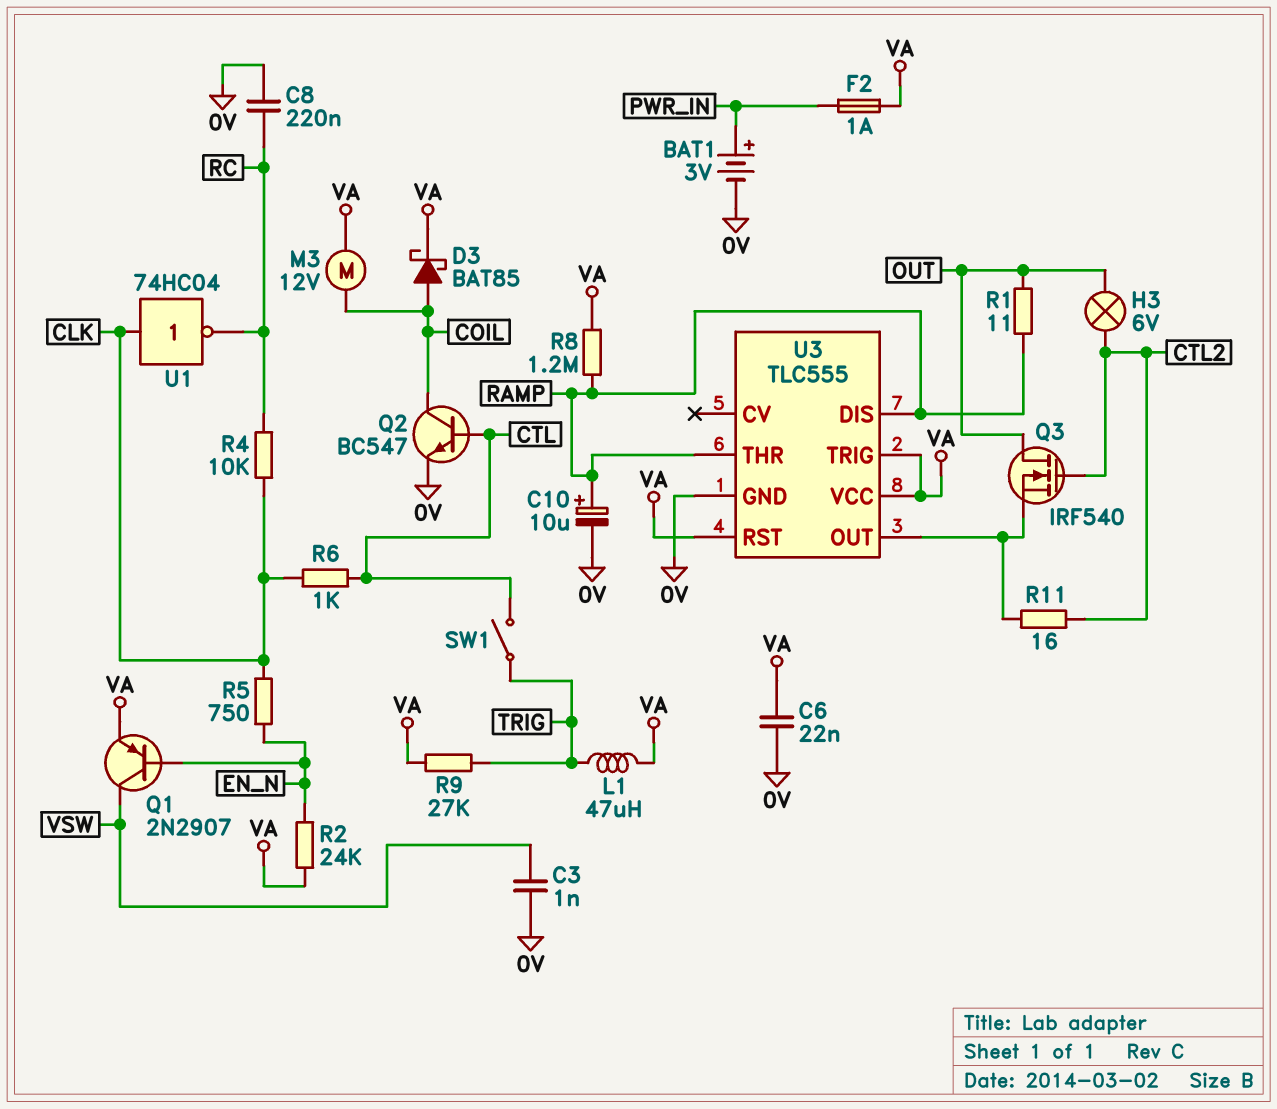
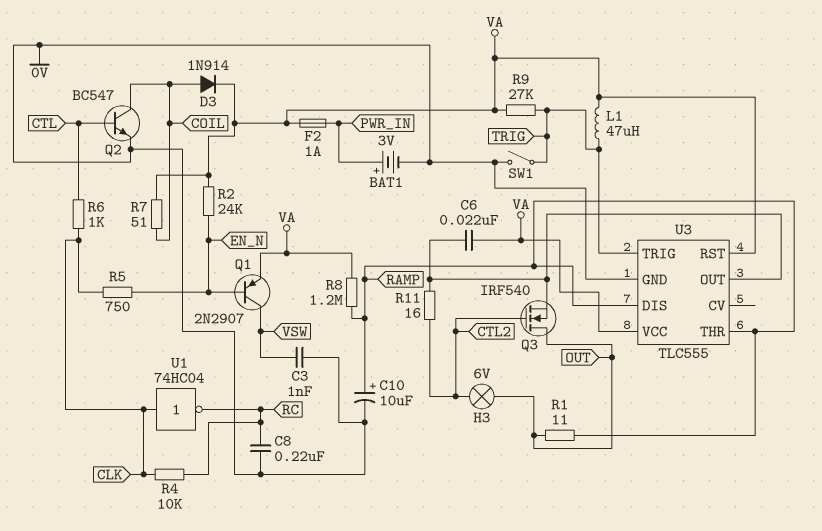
C6: 22nF (0V, VA) -> 22nF (U3/OUT, VA)
D3: schottky BAT85 (A COIL, K VA) -> diode 1N914 (A COIL, K VA)
M3: motor 12V (COIL, VA) -> none
R7: none -> 51 (COIL, VA)
SW1: switch (CTL, TRIG) -> switch (0V, TRIG)
U3 pin TRIG: VA -> TRIG

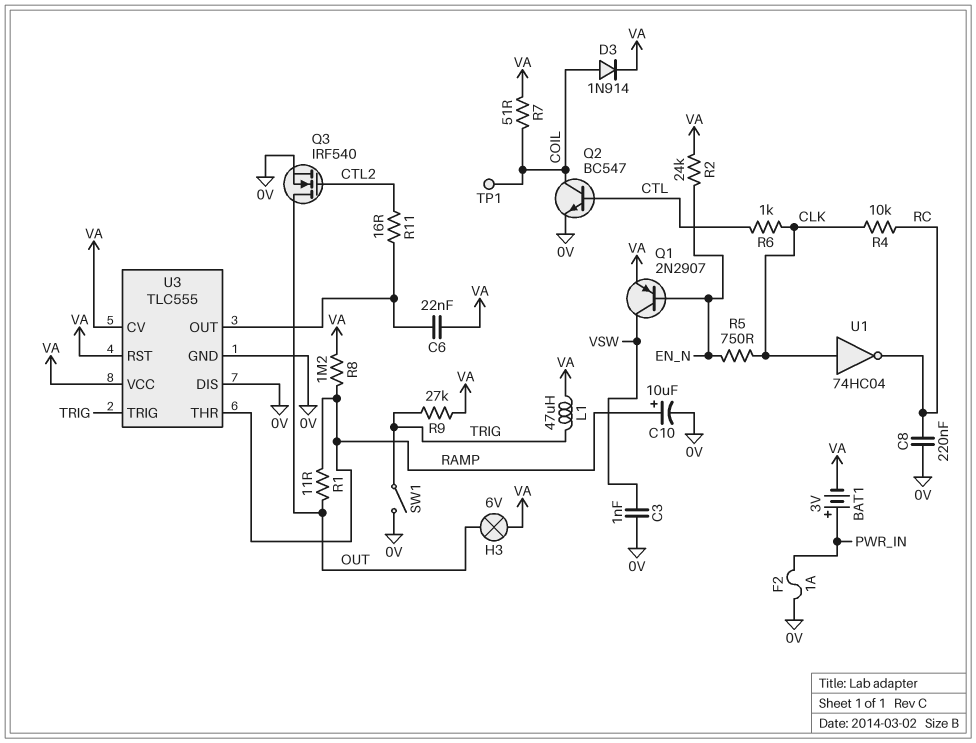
BAT1: 3V (plus PWR_IN, minus 0V) -> 3V (plus PWR_IN, minus VA)
F2: 1A (PWR_IN, VA) -> 1A (0V, PWR_IN)
H3: lamp 6V (CTL2, OUT) -> lamp 6V (OUT, VA)
Q3: NMOS IRF540 (G CTL2, D OUT, S U3/OUT) -> NMOS IRF540 (G CTL2, D OUT, S 0V)
TP1: none -> test point (COIL)
U3 pin CV: none -> VA
U3 pin DIS: RAMP -> 0V

